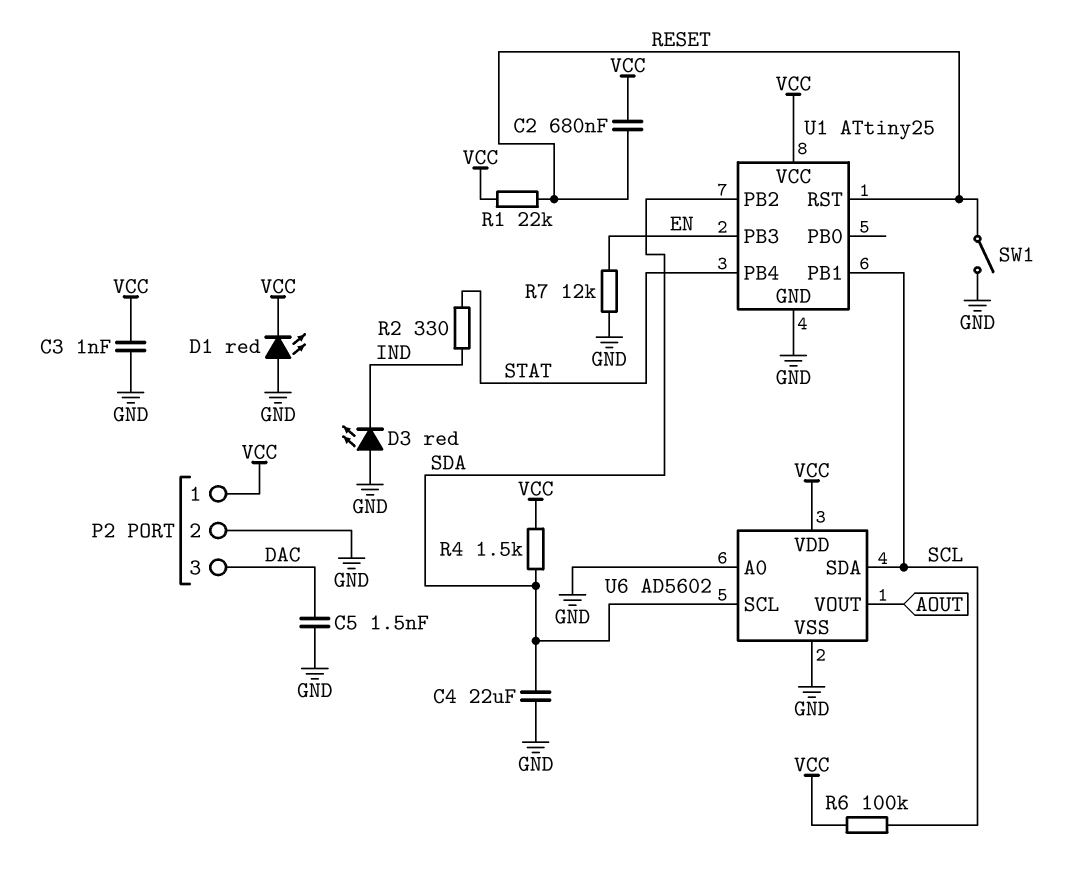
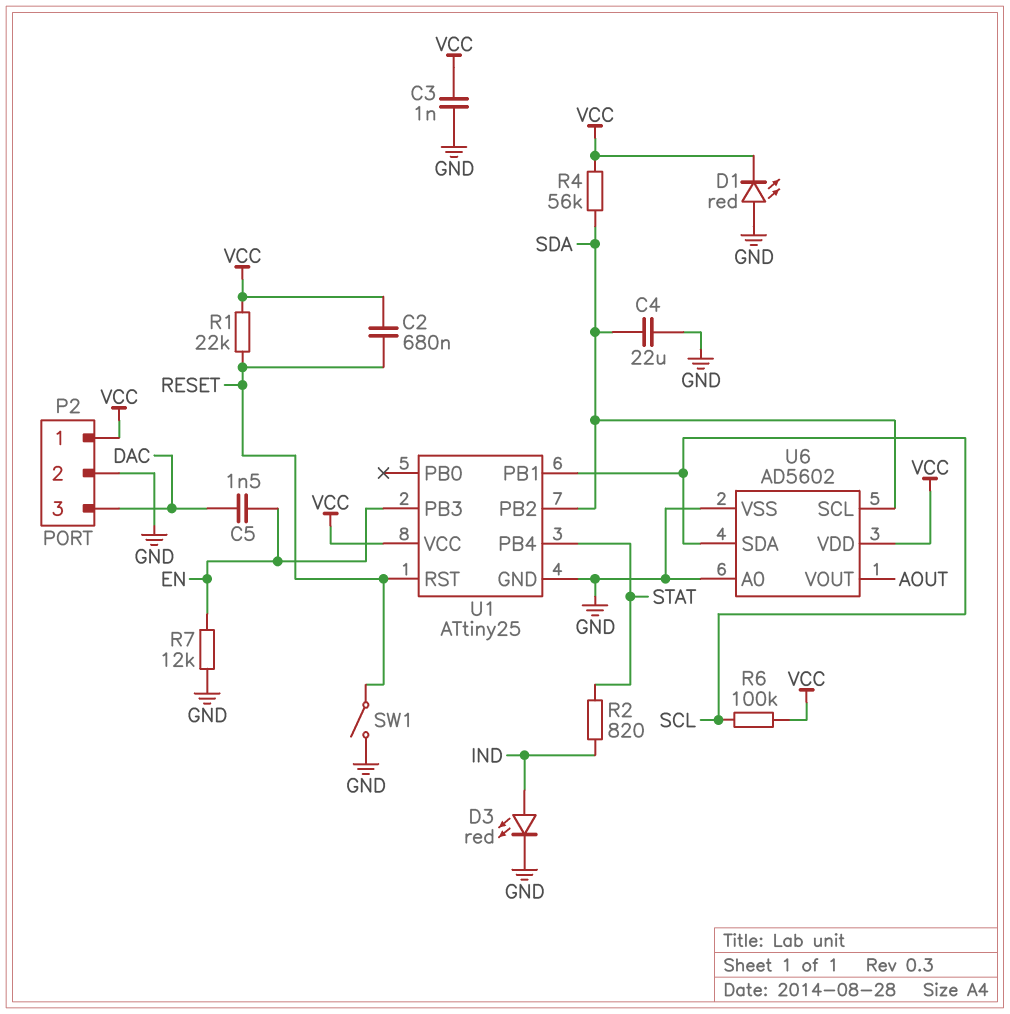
C5: 1.5nF (DAC, GND) -> 1.5nF (DAC, EN)
D3: LED red (A GND, K IND) -> LED red (A IND, K GND)
R2: 330 (IND, STAT) -> 820 (IND, STAT)
R4: 1.5k (SDA, VCC) -> 56k (SDA, VCC)

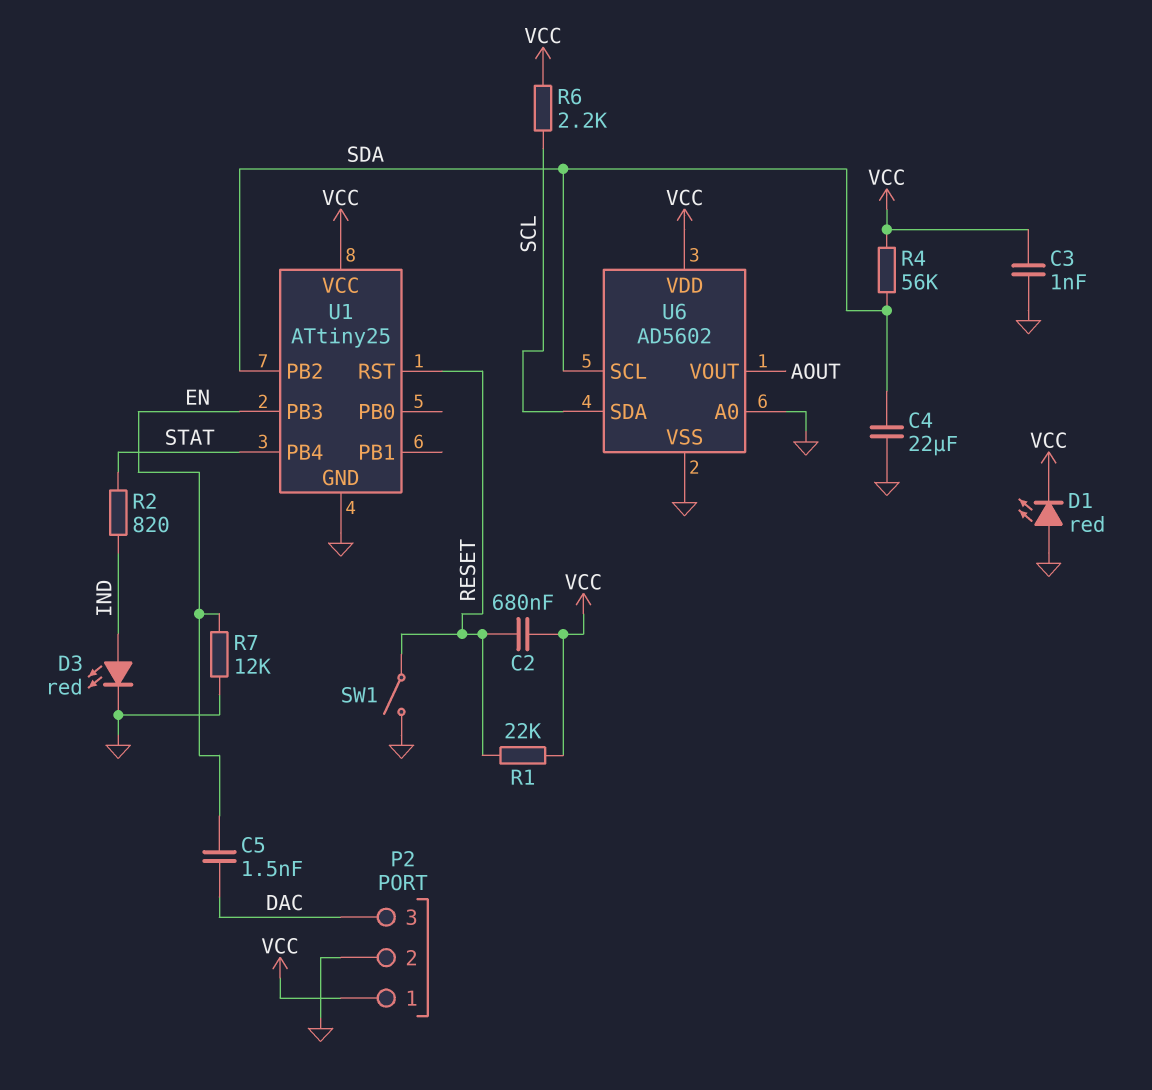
R6: 100k (SCL, VCC) -> 2.2k (SCL, VCC)
U1 pin PB1: SCL -> none

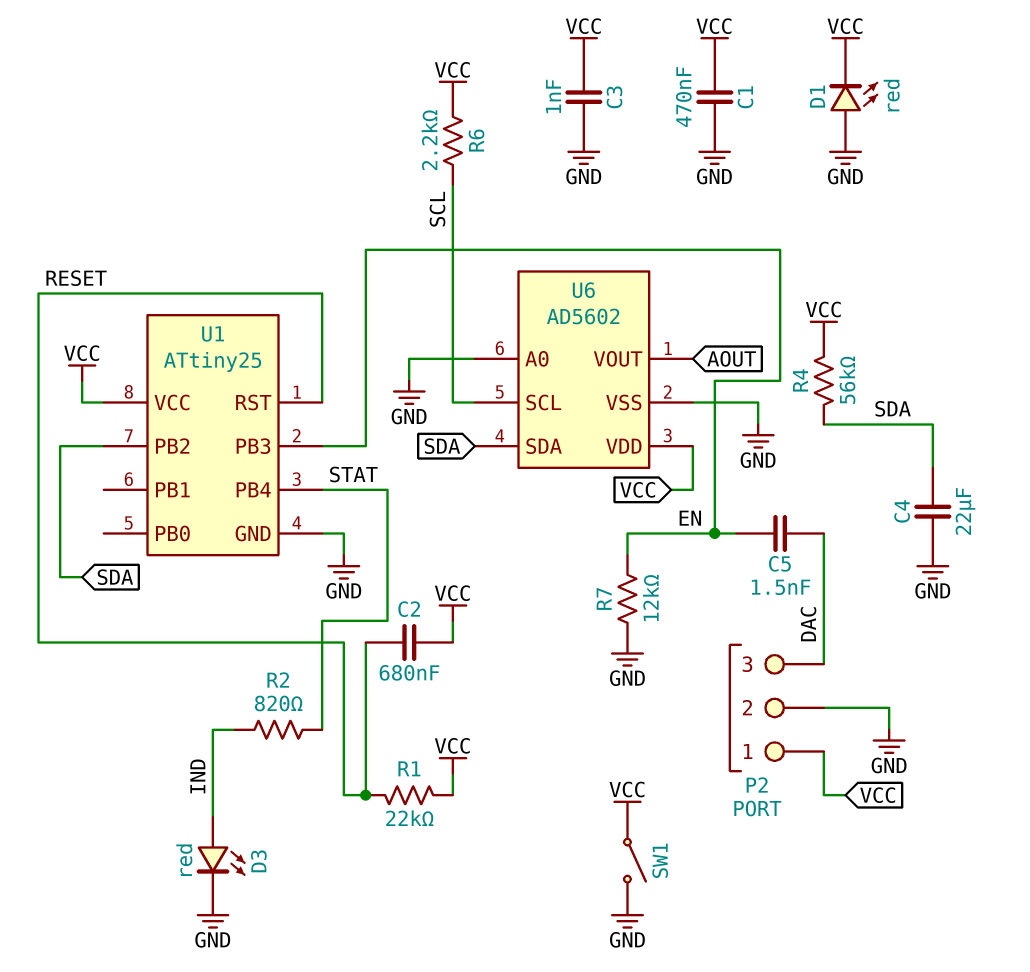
C1: none -> 470nF (GND, VCC)
SW1: switch (GND, RESET) -> switch (GND, VCC)
U6 pin SCL: SDA -> SCL
U6 pin SDA: SCL -> SDA

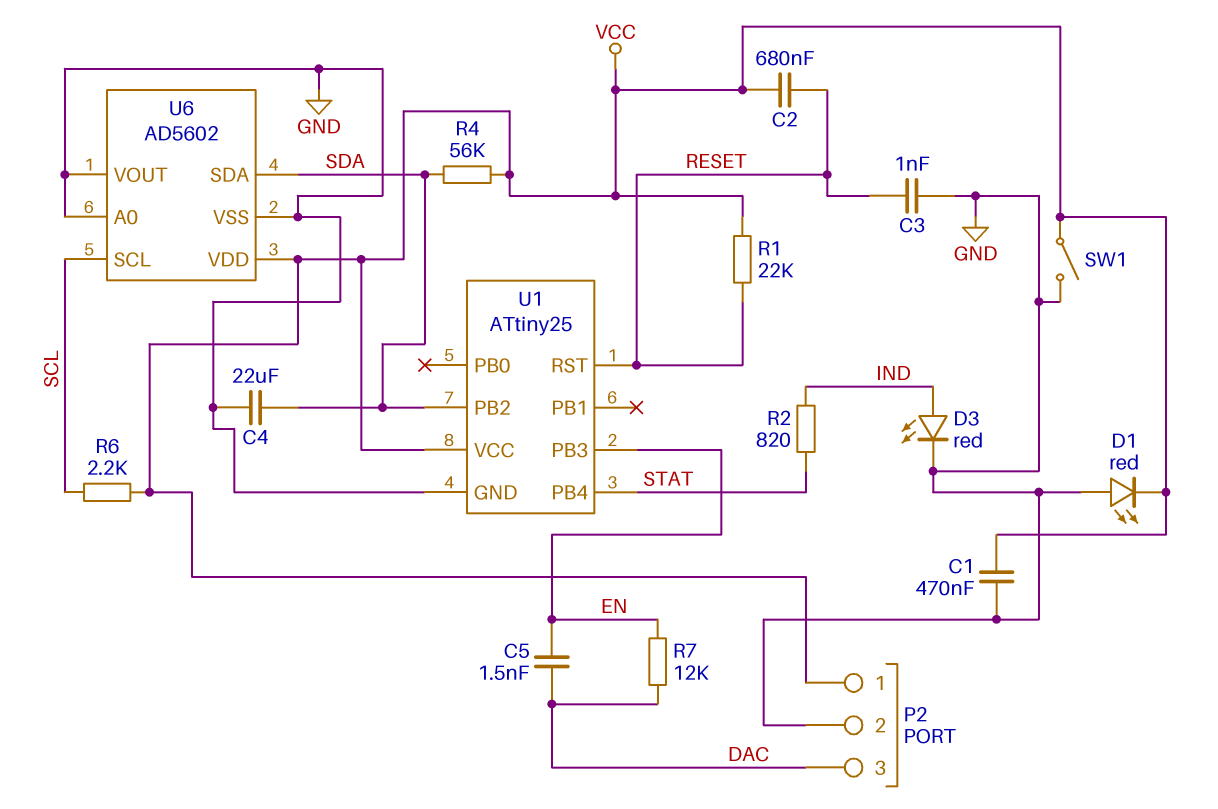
C3: 1nF (GND, VCC) -> 1nF (GND, RESET)
R7: 12k (EN, GND) -> 12k (DAC, EN)
U6 pin VOUT: AOUT -> GND

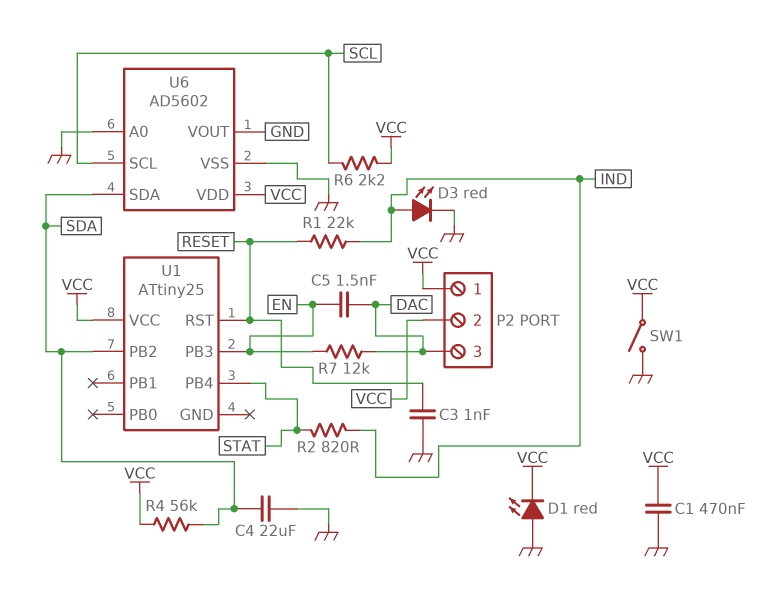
C2: 680nF (RESET, VCC) -> none
P2 pin 2: GND -> VCC
R1: 22k (RESET, VCC) -> 22k (IND, RESET)
U1 pin GND: GND -> none

